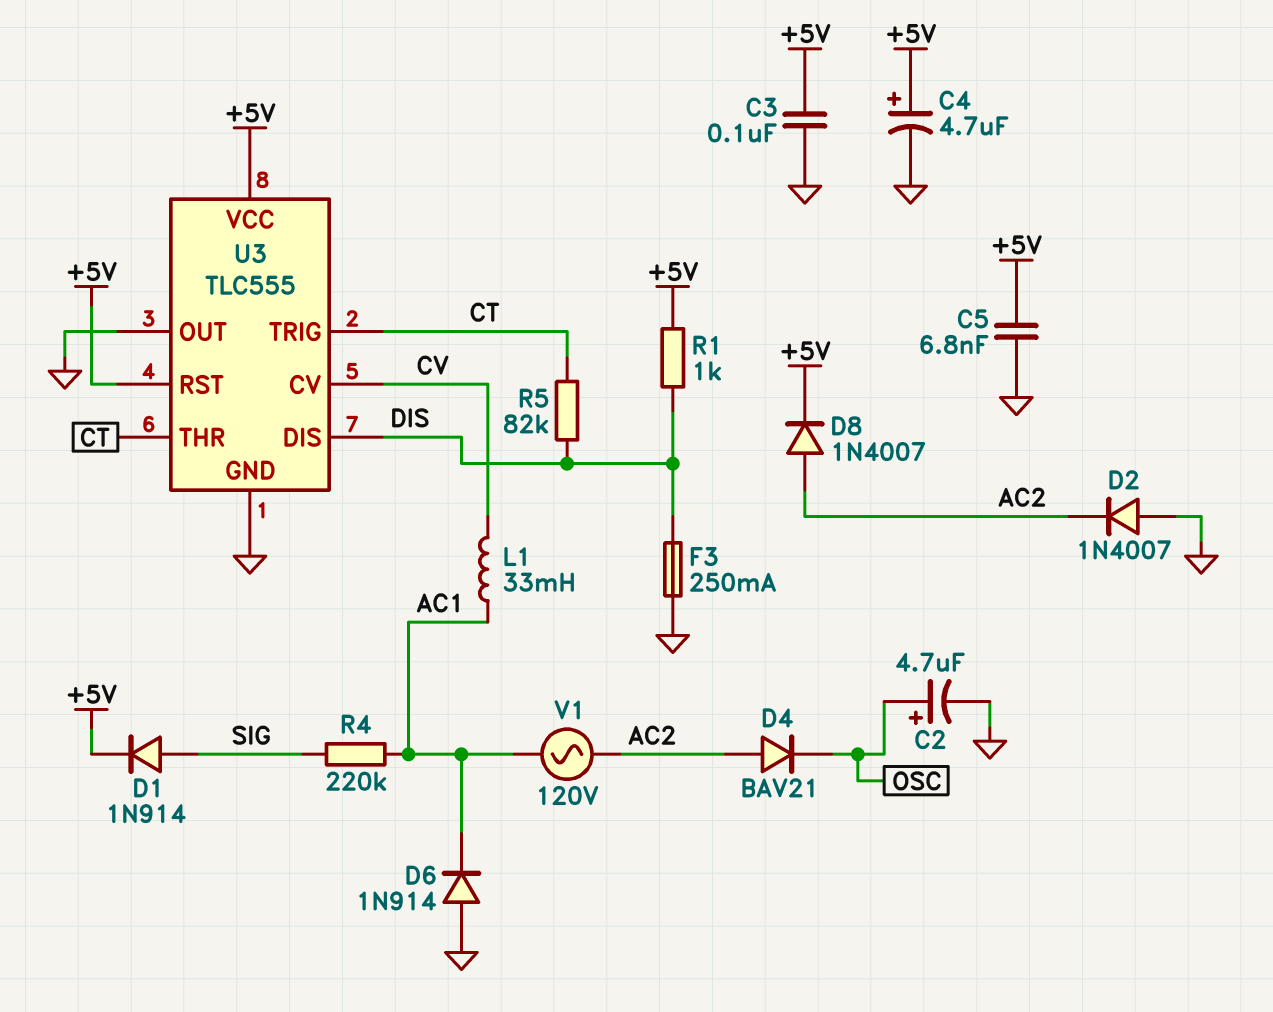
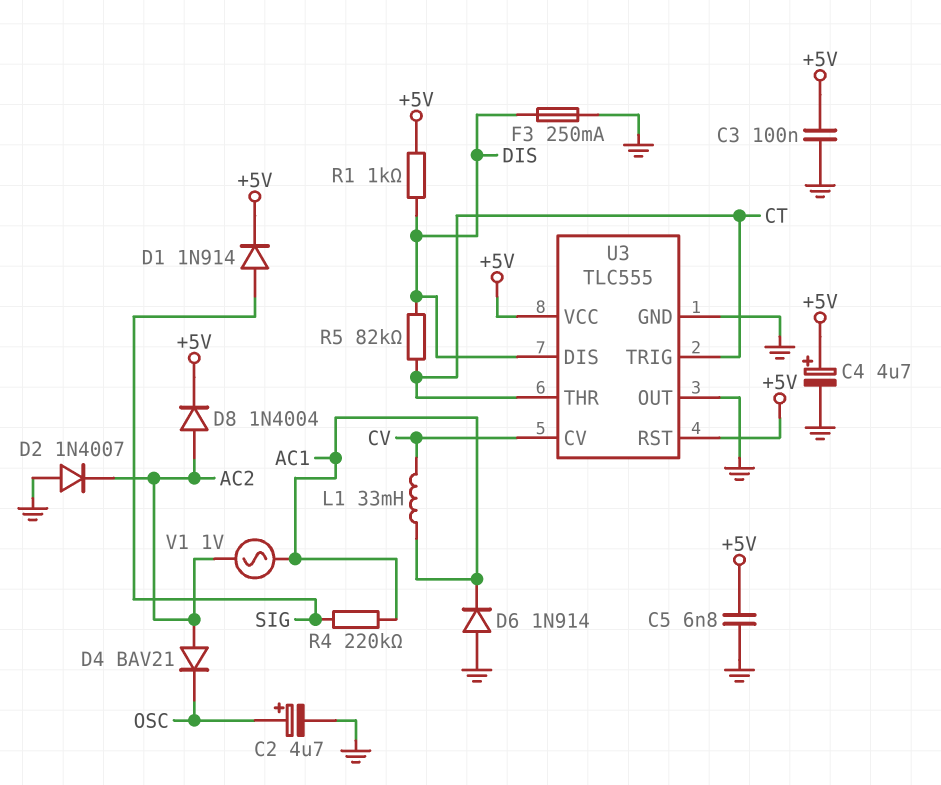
D8: diode 1N4007 (A AC2, K +5V) -> diode 1N4004 (A AC2, K +5V)
V1: AC 120V (AC1, AC2) -> AC 1V (AC1, AC2)

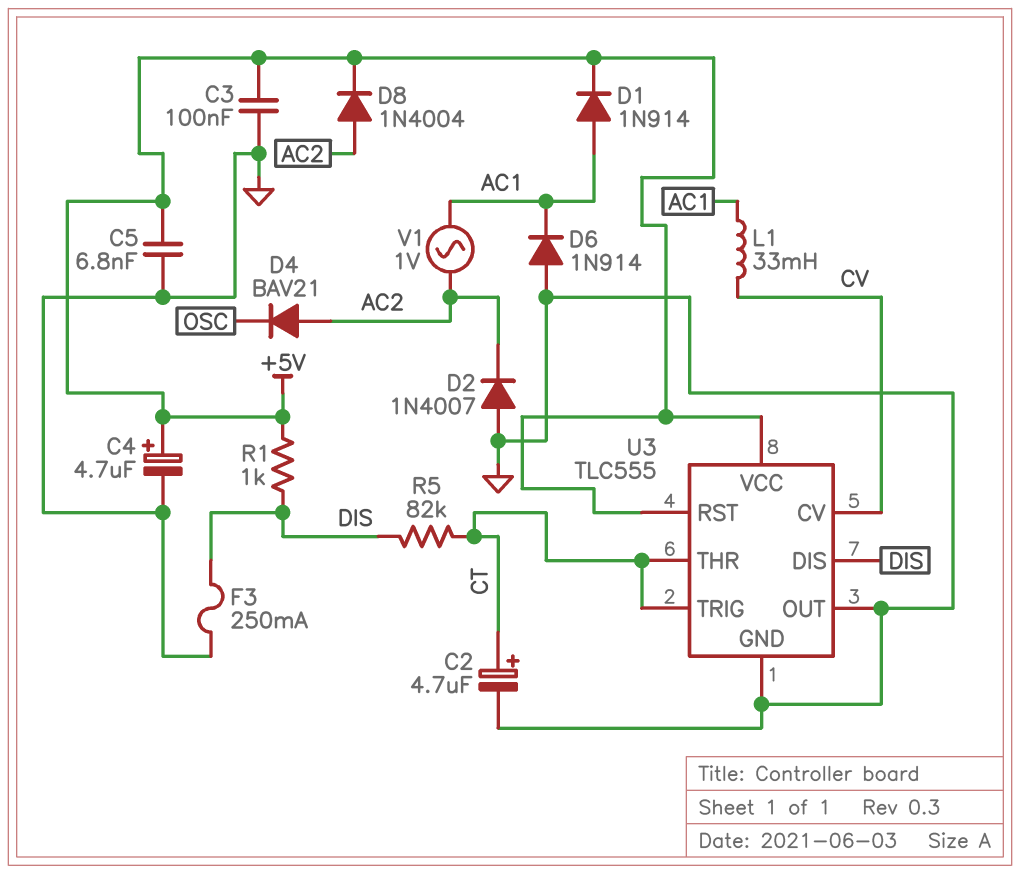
C2: 4.7uF (plus OSC, minus GND) -> 4.7uF (plus CT, minus GND)
D1: diode 1N914 (A SIG, K +5V) -> diode 1N914 (A AC1, K +5V)
R4: 220k (AC1, SIG) -> none

